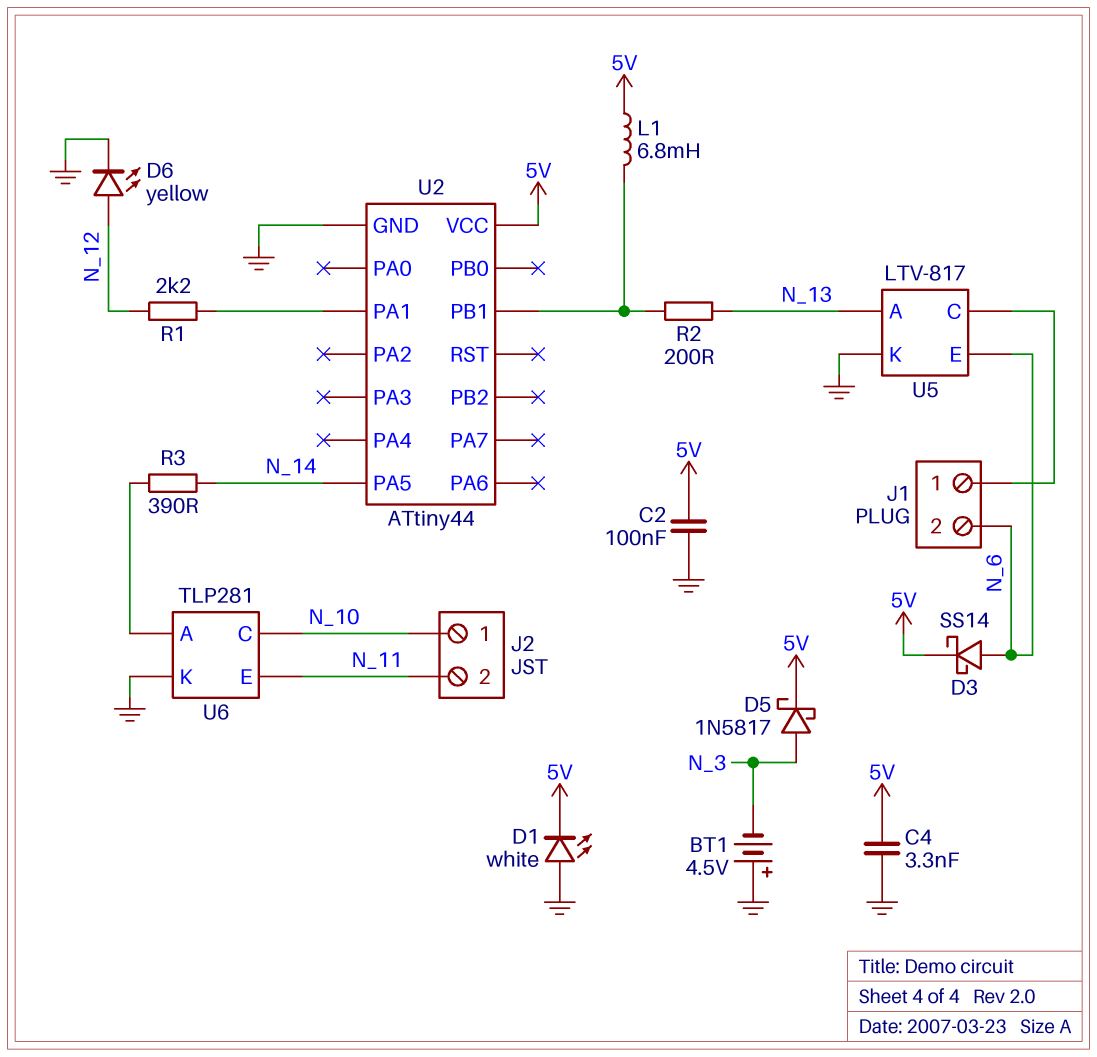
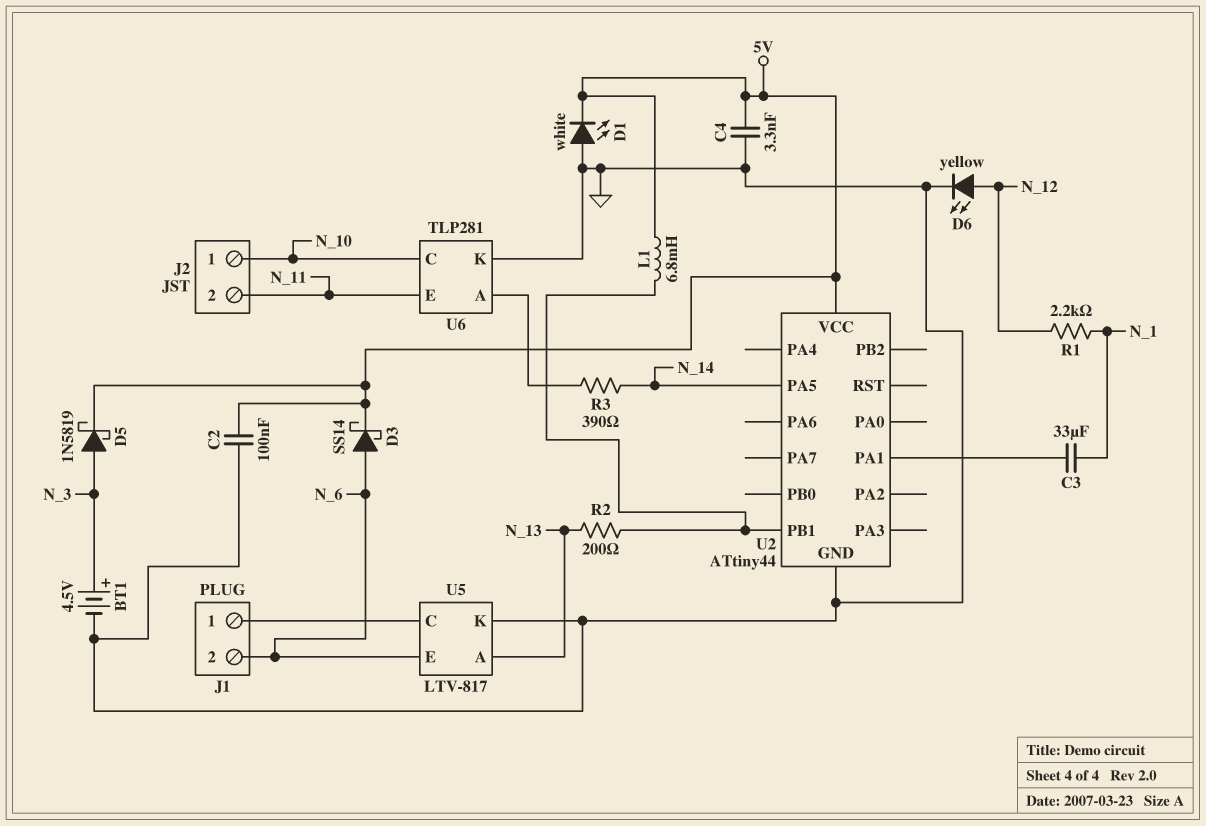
BT1: 4.5V (plus GND, minus N_3) -> 4.5V (plus N_3, minus GND)
C3: none -> 33uF (N_1, U2/PA1)
D5: schottky 1N5817 (A N_3, K 5V) -> schottky 1N5819 (A N_3, K 5V)
R1: 2.2k (N_12, U2/PA1) -> 2.2k (N_1, N_12)

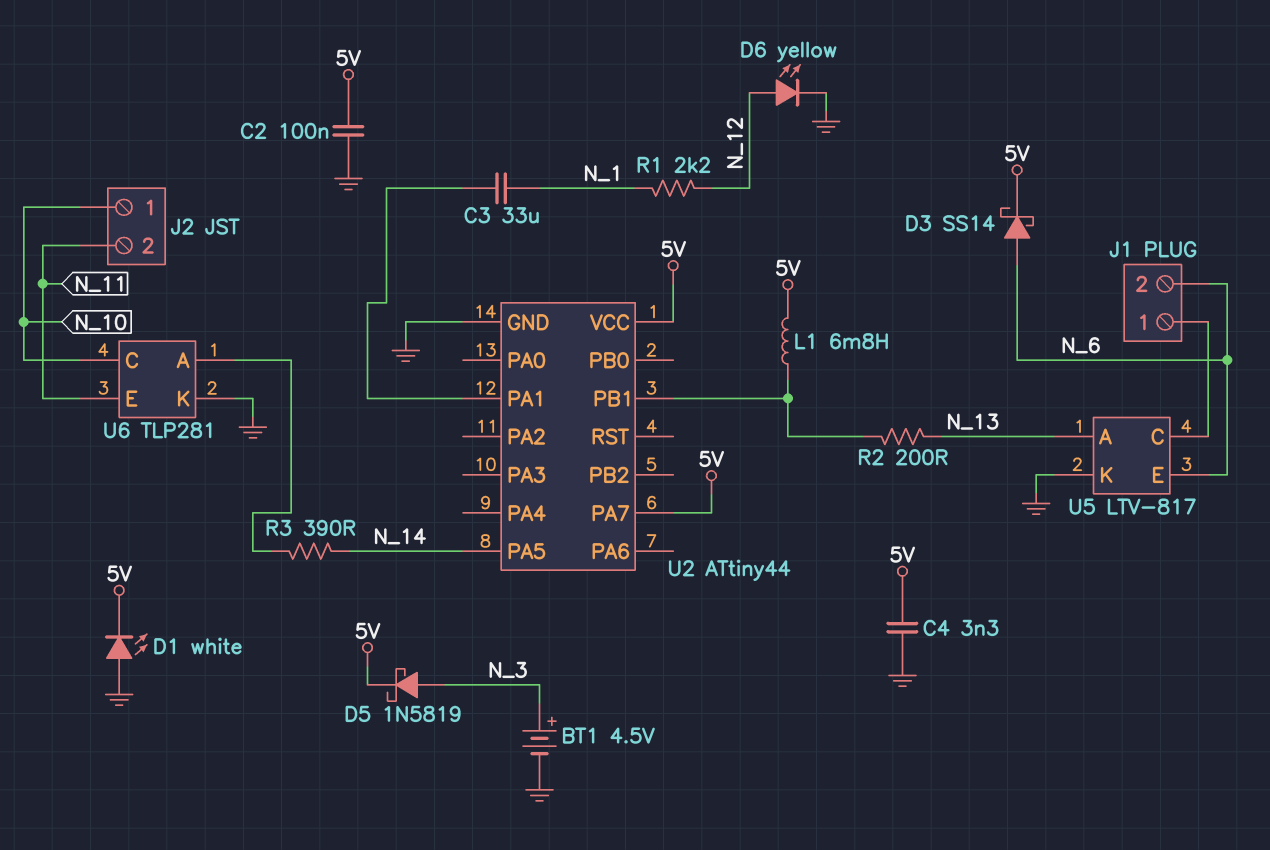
U2 pin PA7: none -> 5V

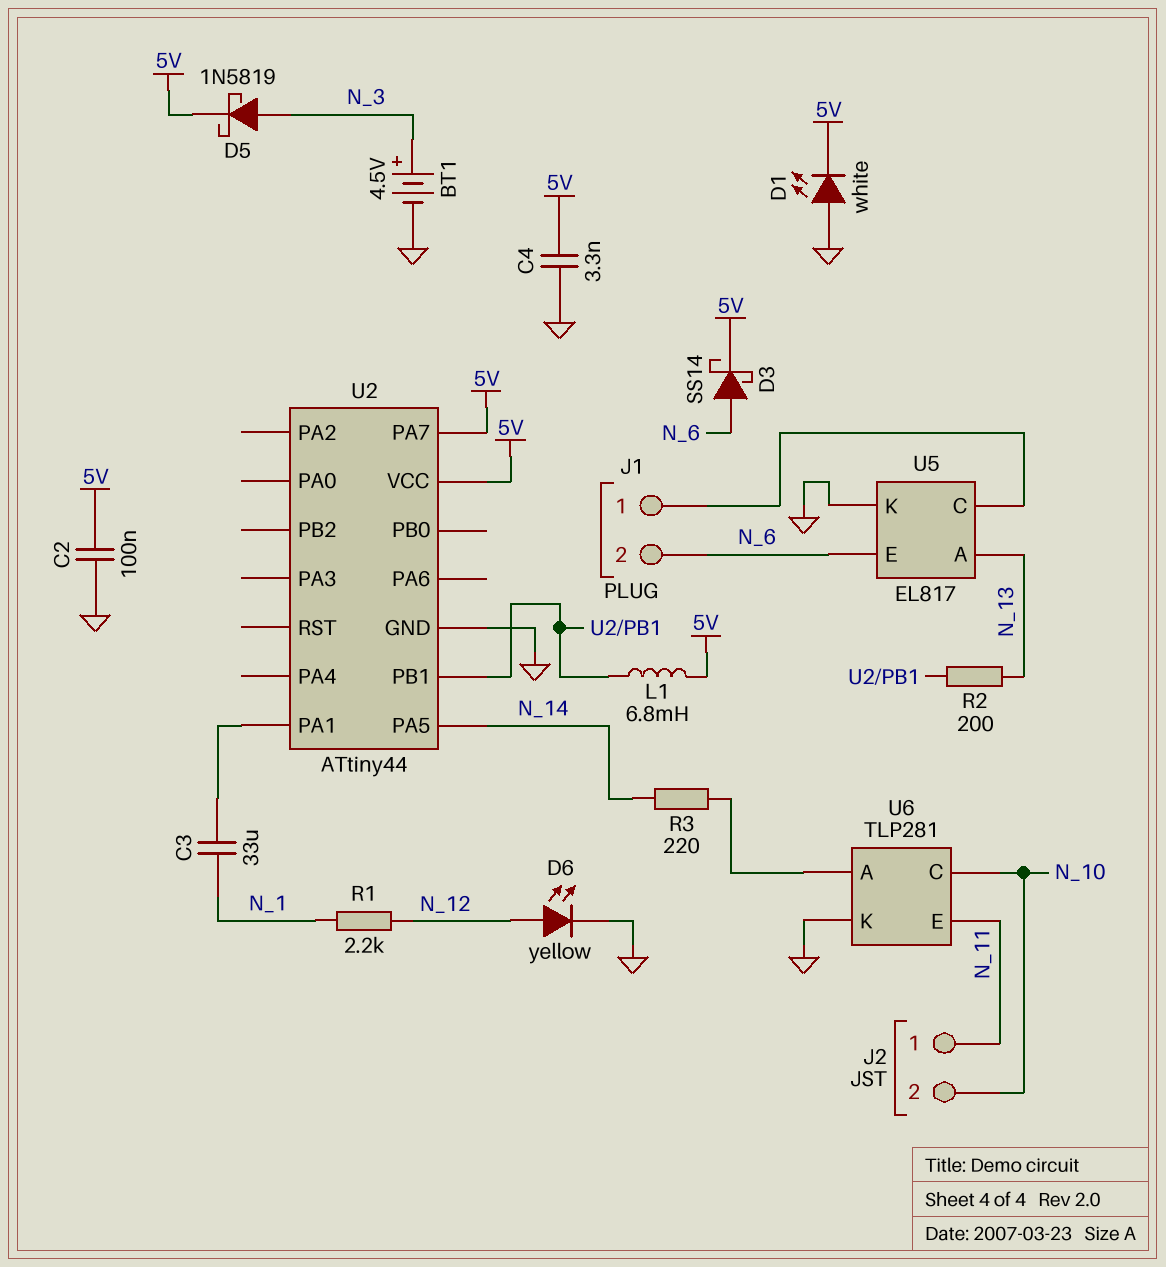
J2 pin 1: N_10 -> N_11
J2 pin 2: N_11 -> N_10
R3: 390 (N_14, U6/A) -> 220 (N_14, U6/A)
U5: LTV-817 -> EL817

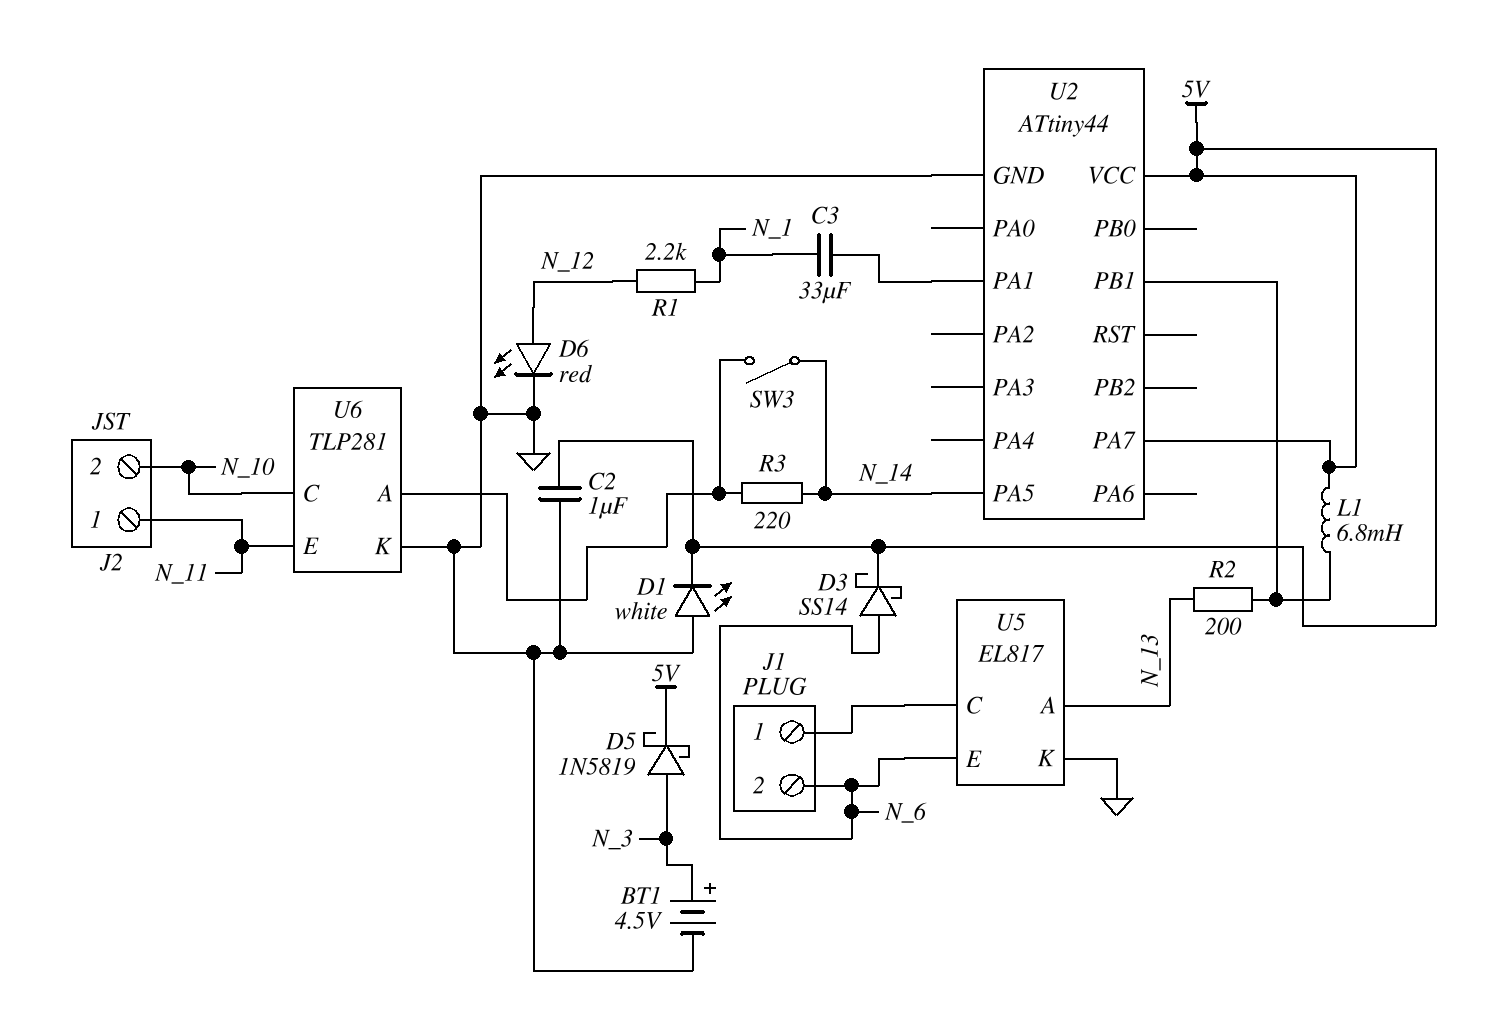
C2: 100nF (5V, GND) -> 1uF (5V, GND)
C4: 3.3nF (5V, GND) -> none
D6: LED yellow (A N_12, K GND) -> LED red (A N_12, K GND)
SW3: none -> switch (N_14, U6/A)

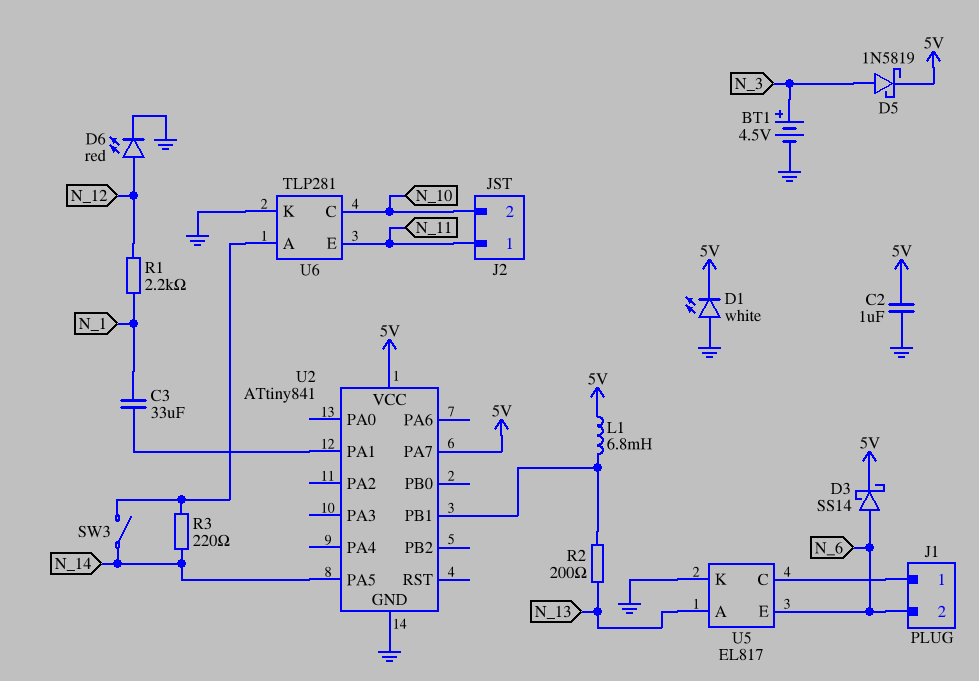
U2: ATtiny44 -> ATtiny841

